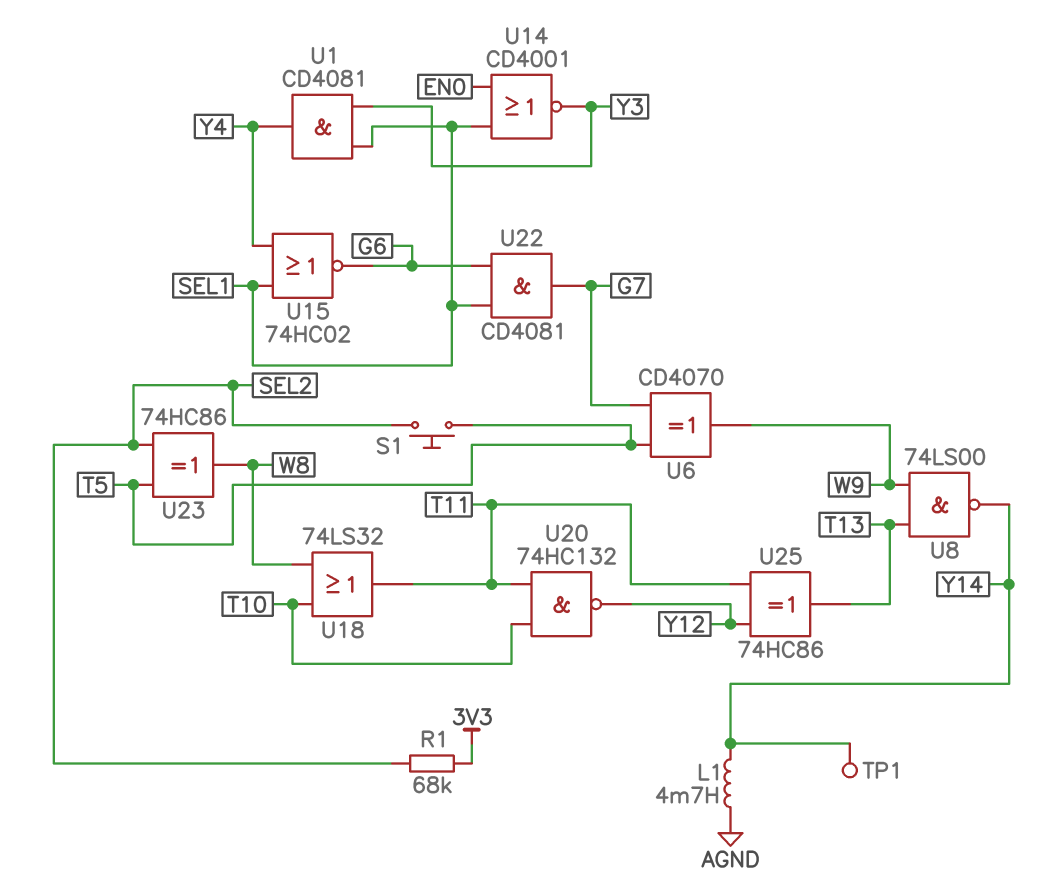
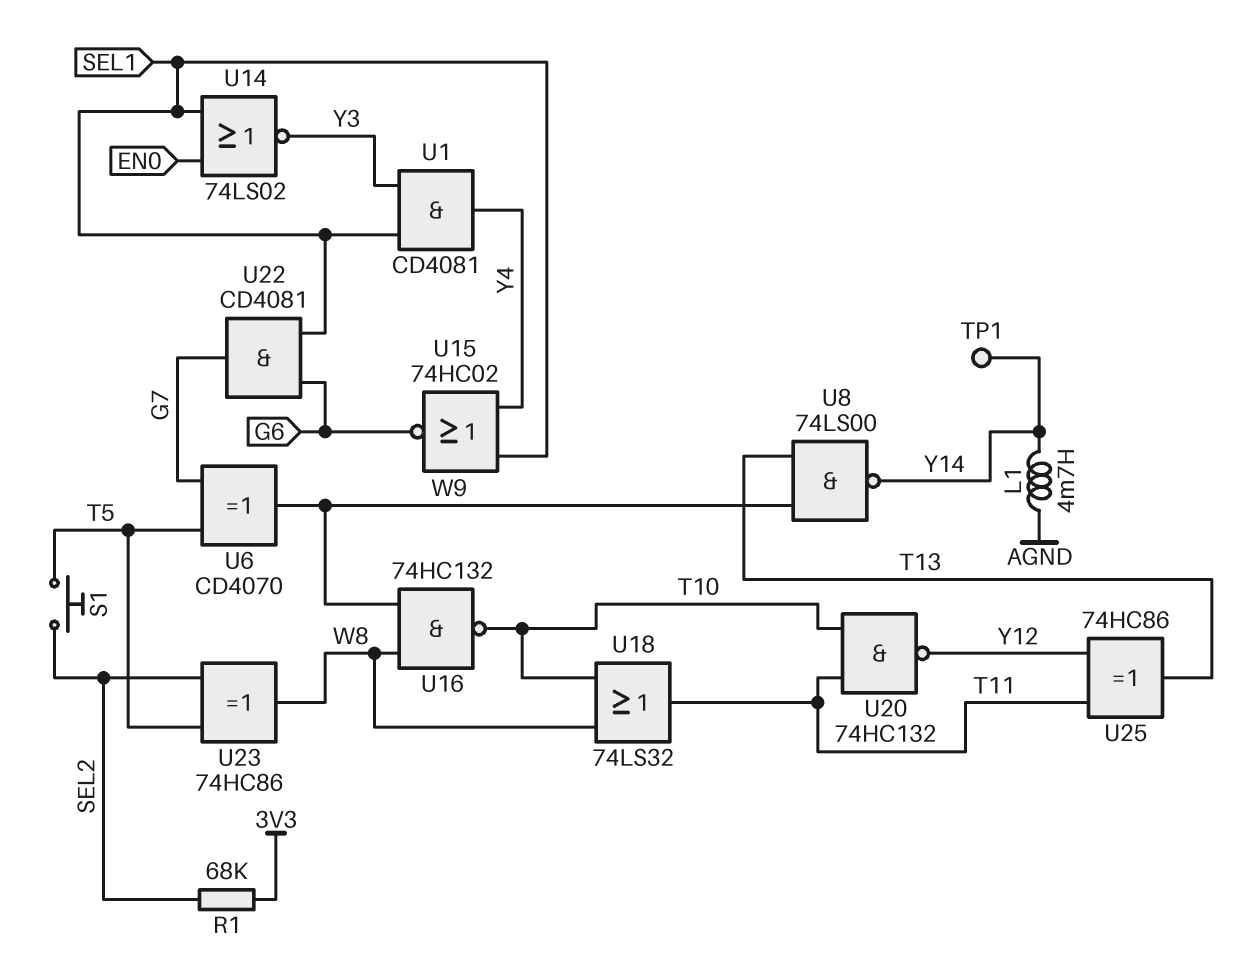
U14: NOR CD4001 (in EN0, in SEL1, out Y3) -> NOR 74LS02 (in EN0, in SEL1, out Y3)
U16: none -> NAND 74HC132 (in W8, in W9, out T10)

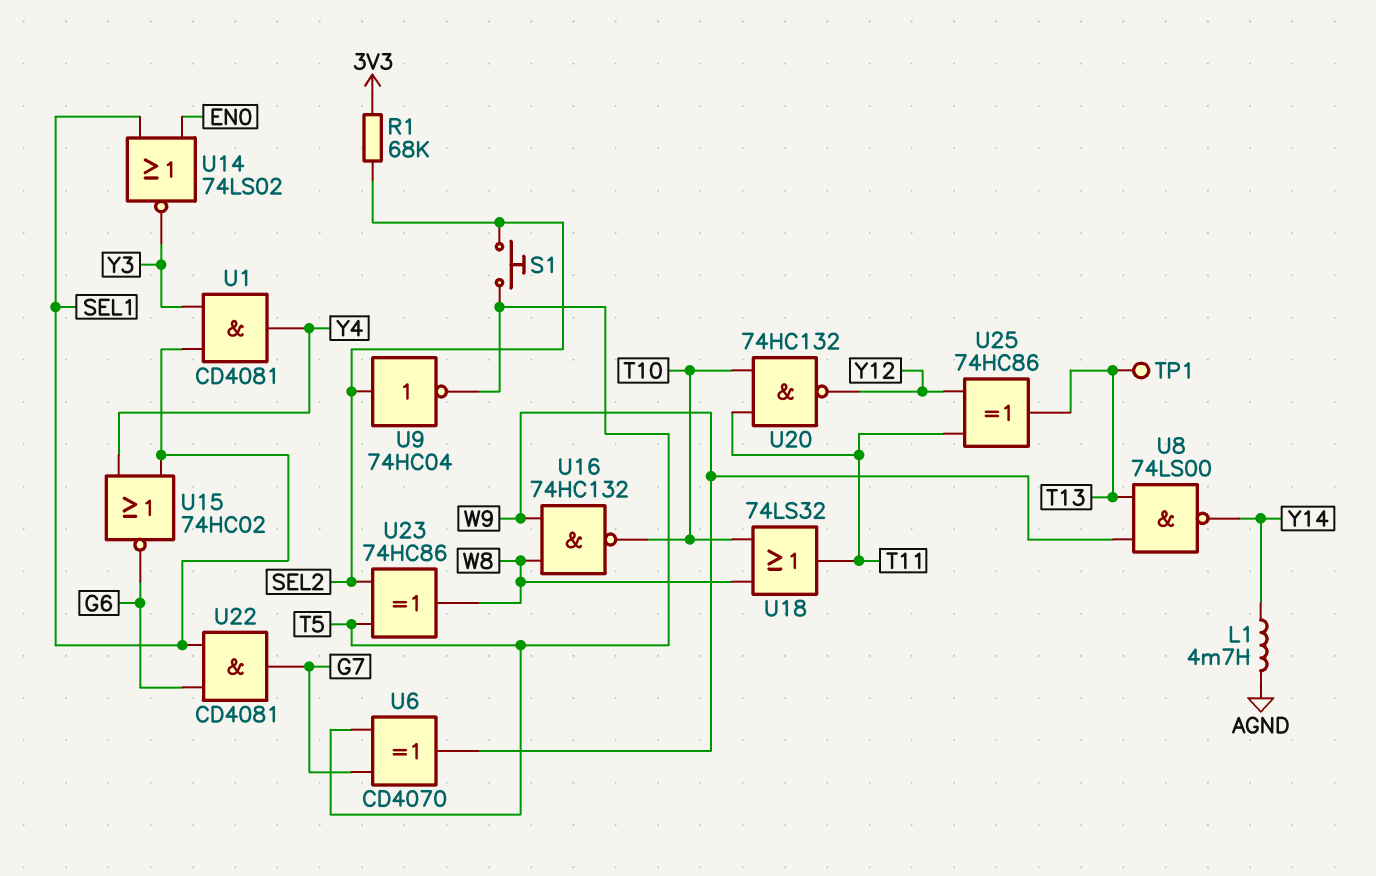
TP1: test point (Y14) -> test point (T13)
U9: none -> NOT 74HC04 (in SEL2, out T5)

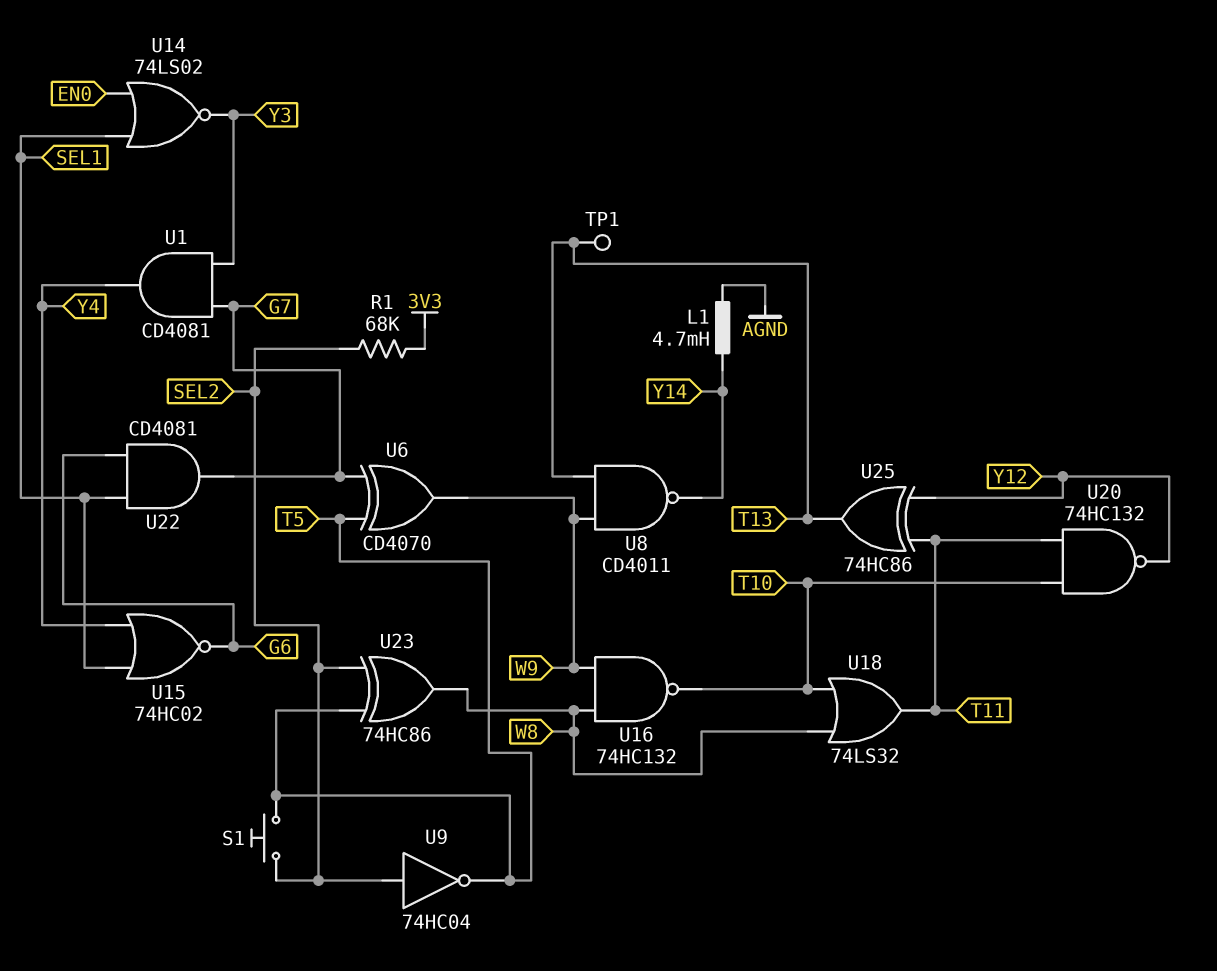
U1: AND CD4081 (in SEL1, in Y3, out Y4) -> AND CD4081 (in G7, in Y3, out Y4)
U8: NAND 74LS00 (in T13, in W9, out Y14) -> NAND CD4011 (in T13, in W9, out Y14)

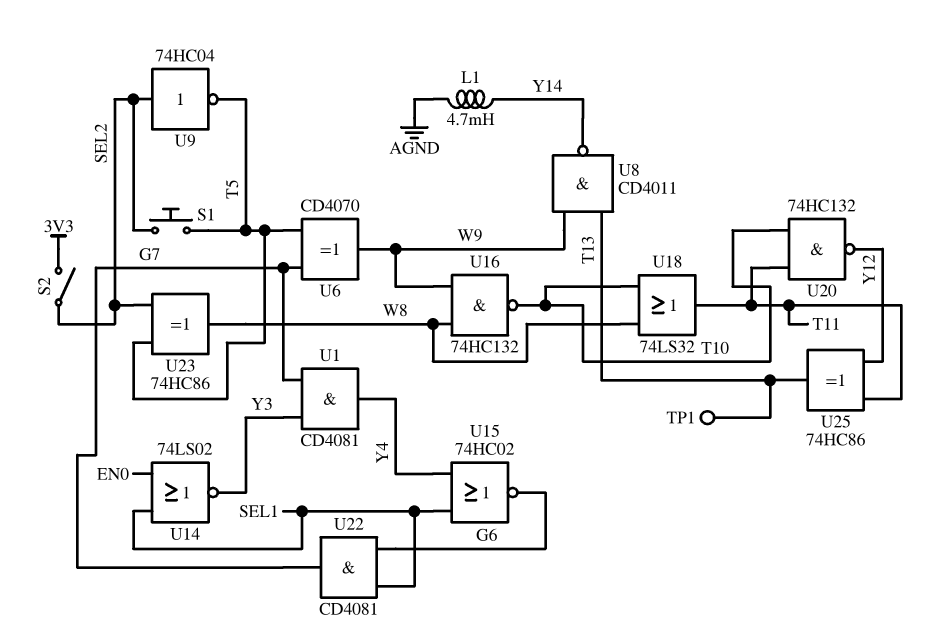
R1: 68k (3V3, SEL2) -> none
S2: none -> switch (3V3, SEL2)

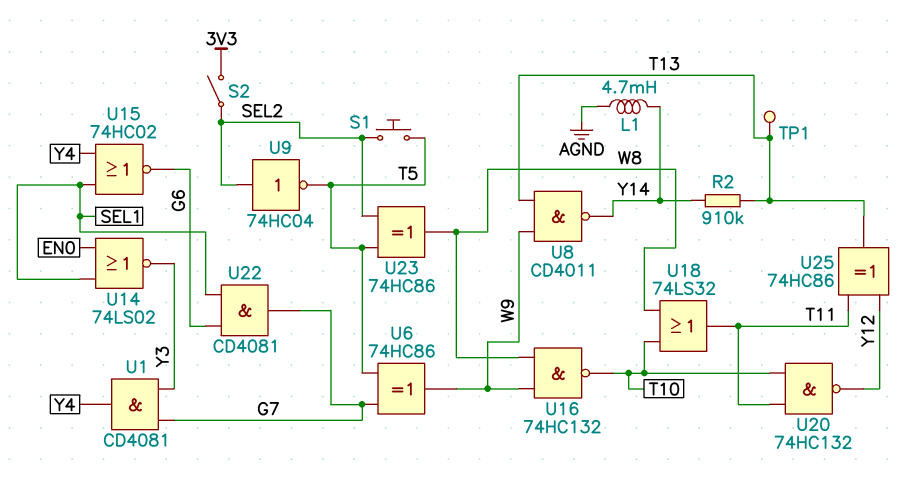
R2: none -> 910k (T13, Y14)
U6: XOR CD4070 (in G7, in T5, out W9) -> XOR 74HC86 (in G7, in T5, out W9)

